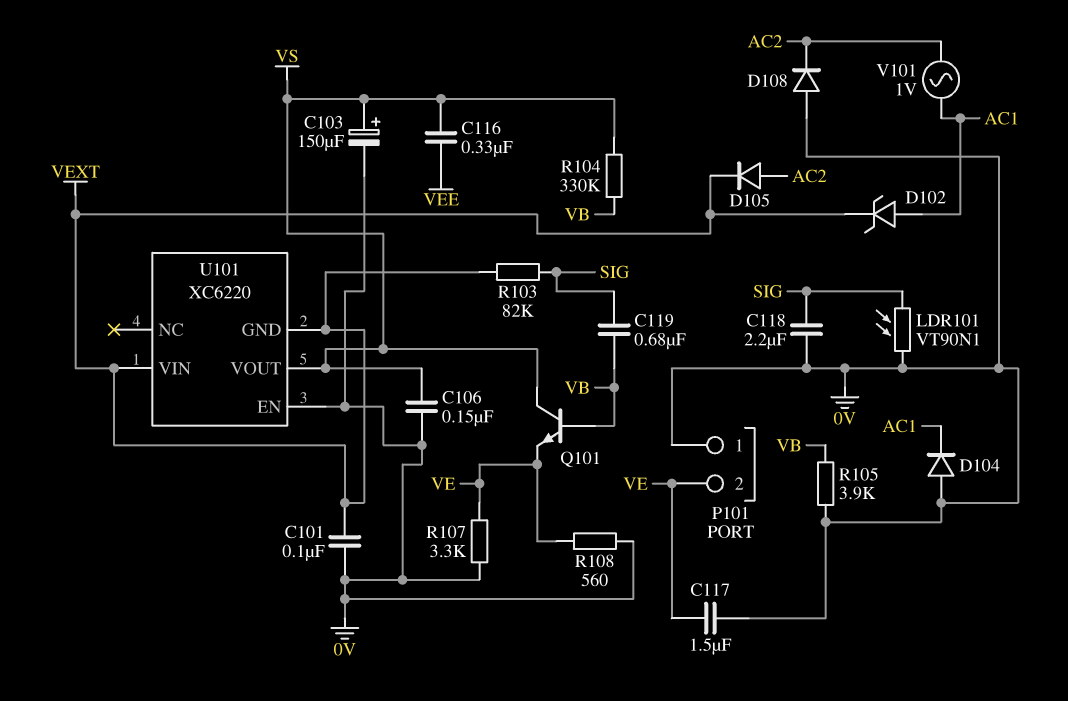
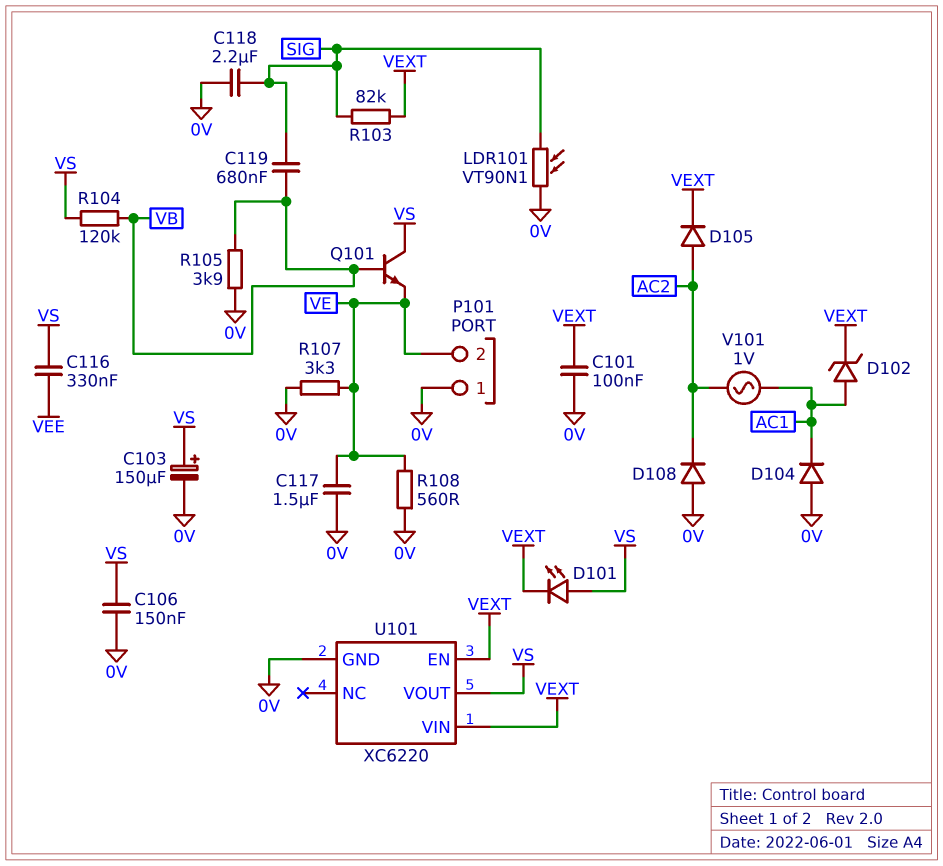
D101: none -> LED (A VS, K VEXT)
R104: 330k (VB, VS) -> 120k (VB, VS)
U101 pin EN: 0V -> VEXT
U101 pin GND: VEXT -> 0V

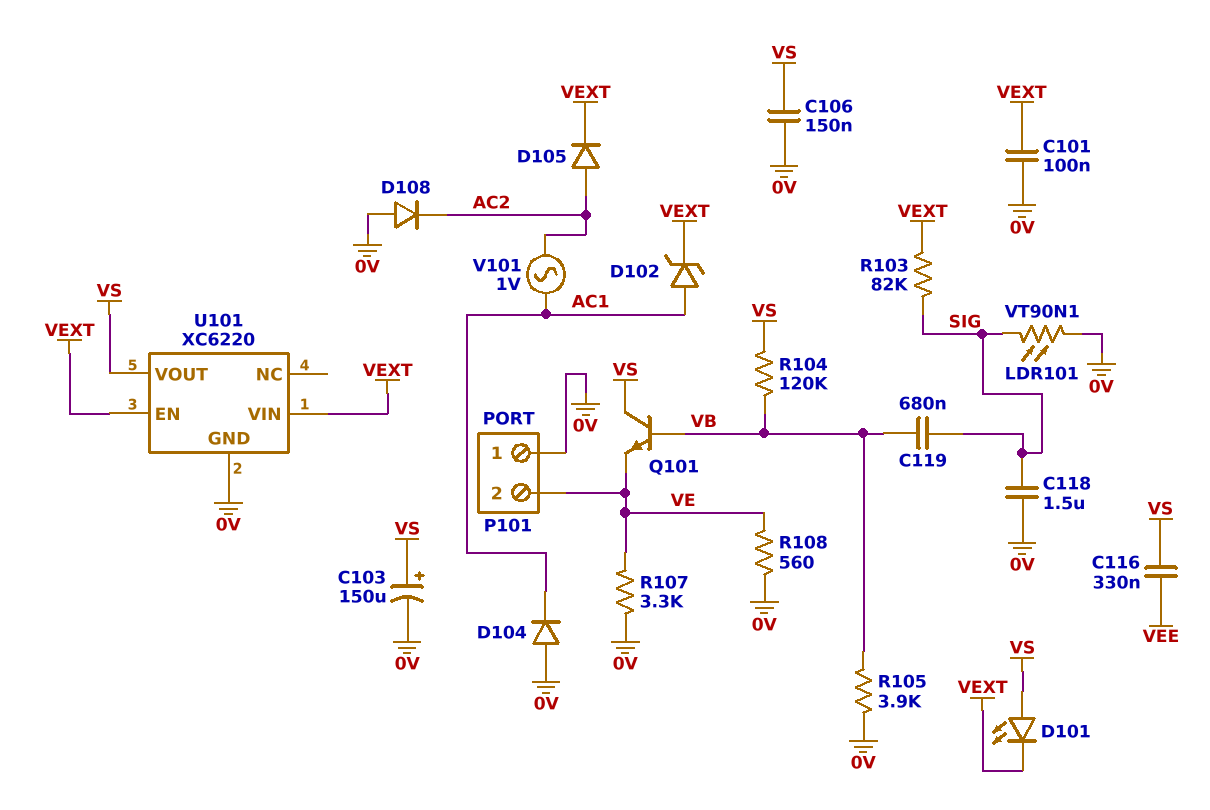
C117: 1.5uF (0V, VE) -> none
C118: 2.2uF (0V, SIG) -> 1.5uF (0V, SIG)

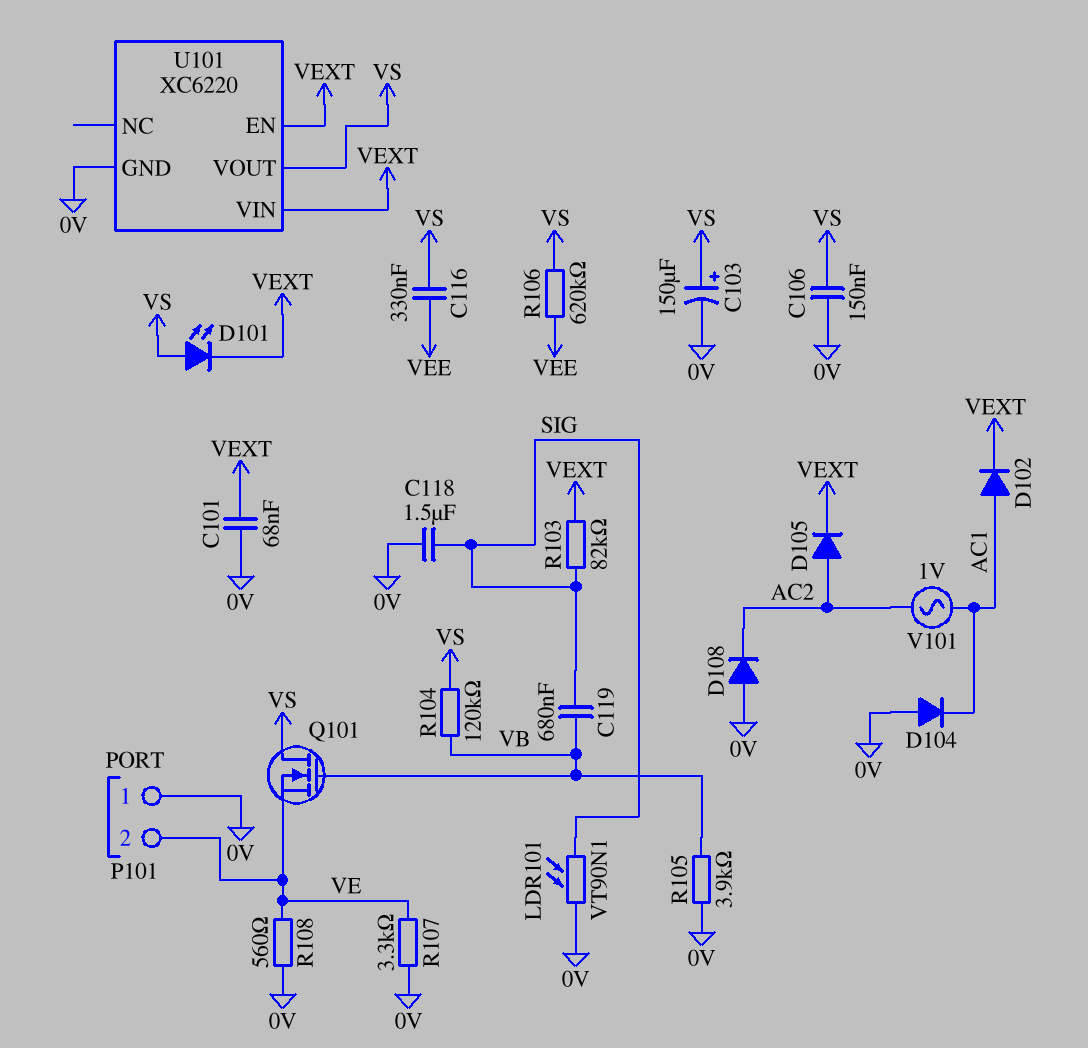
C101: 100nF (0V, VEXT) -> 68nF (0V, VEXT)
D102: zener (A AC1, K VEXT) -> diode (A AC1, K VEXT)
Q101: NPN (B VB, C VS, E VE) -> NMOS (G VB, D VS, S VE)
R106: none -> 620k (VEE, VS)

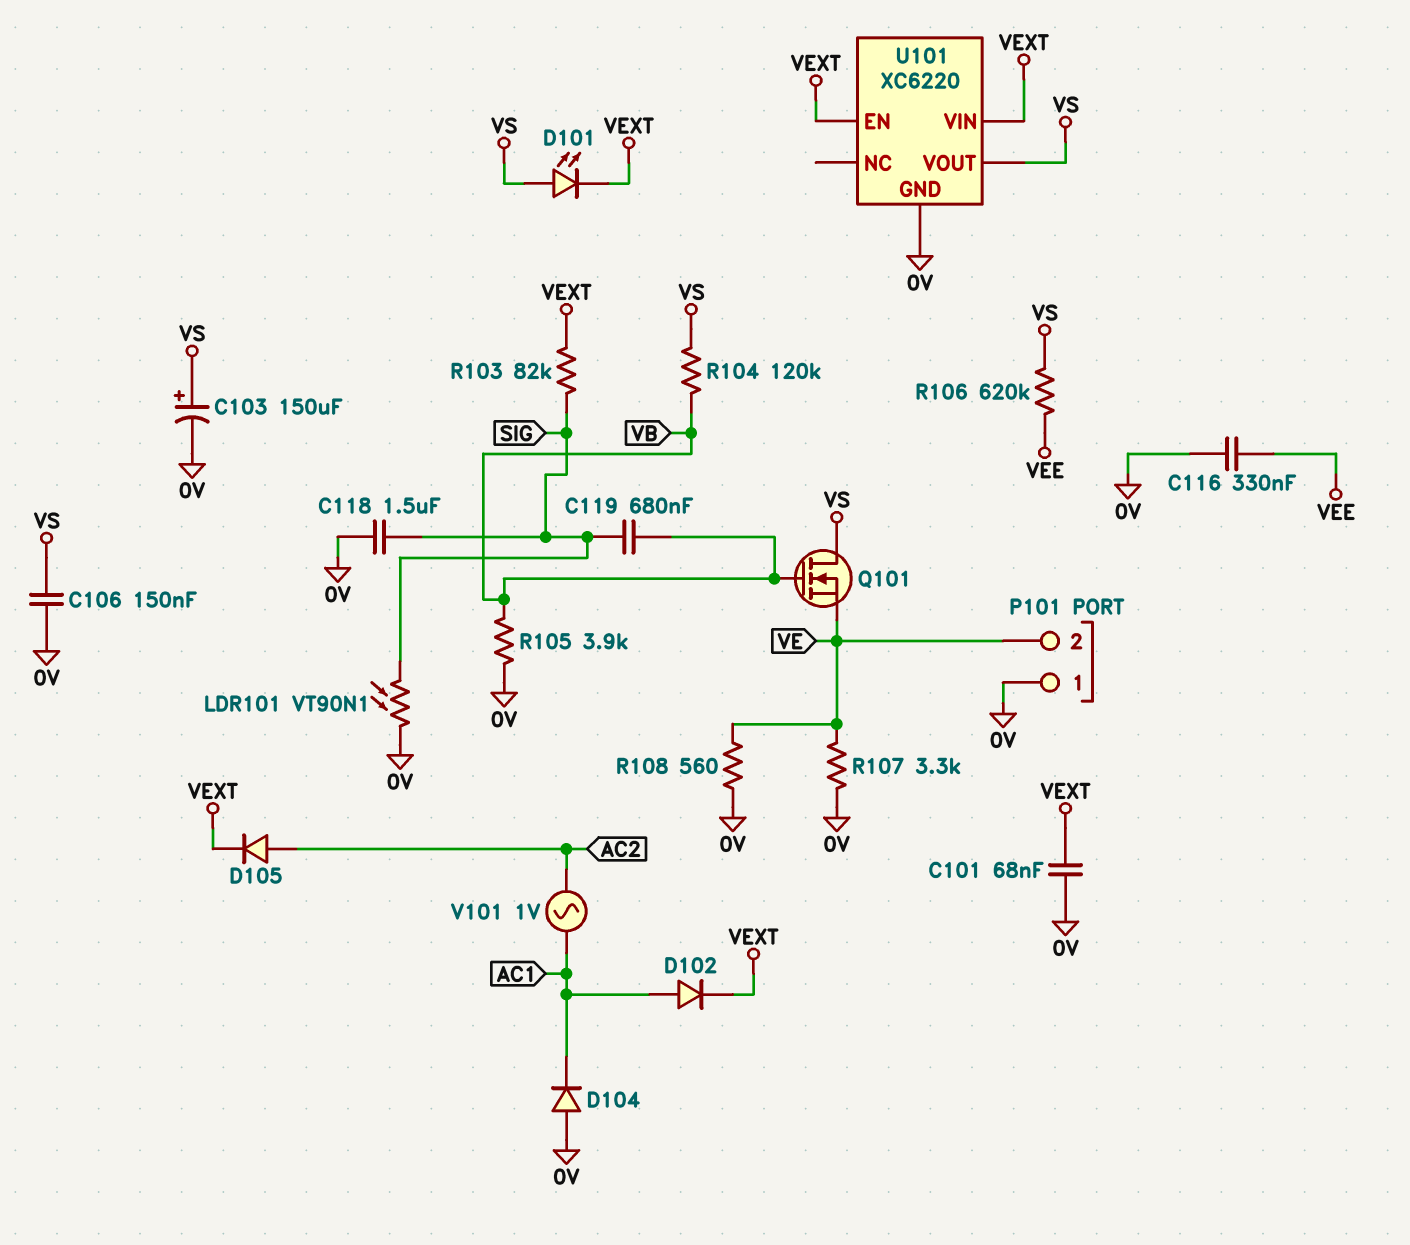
C116: 330nF (VEE, VS) -> 330nF (0V, VEE)
D108: diode (A 0V, K AC2) -> none

